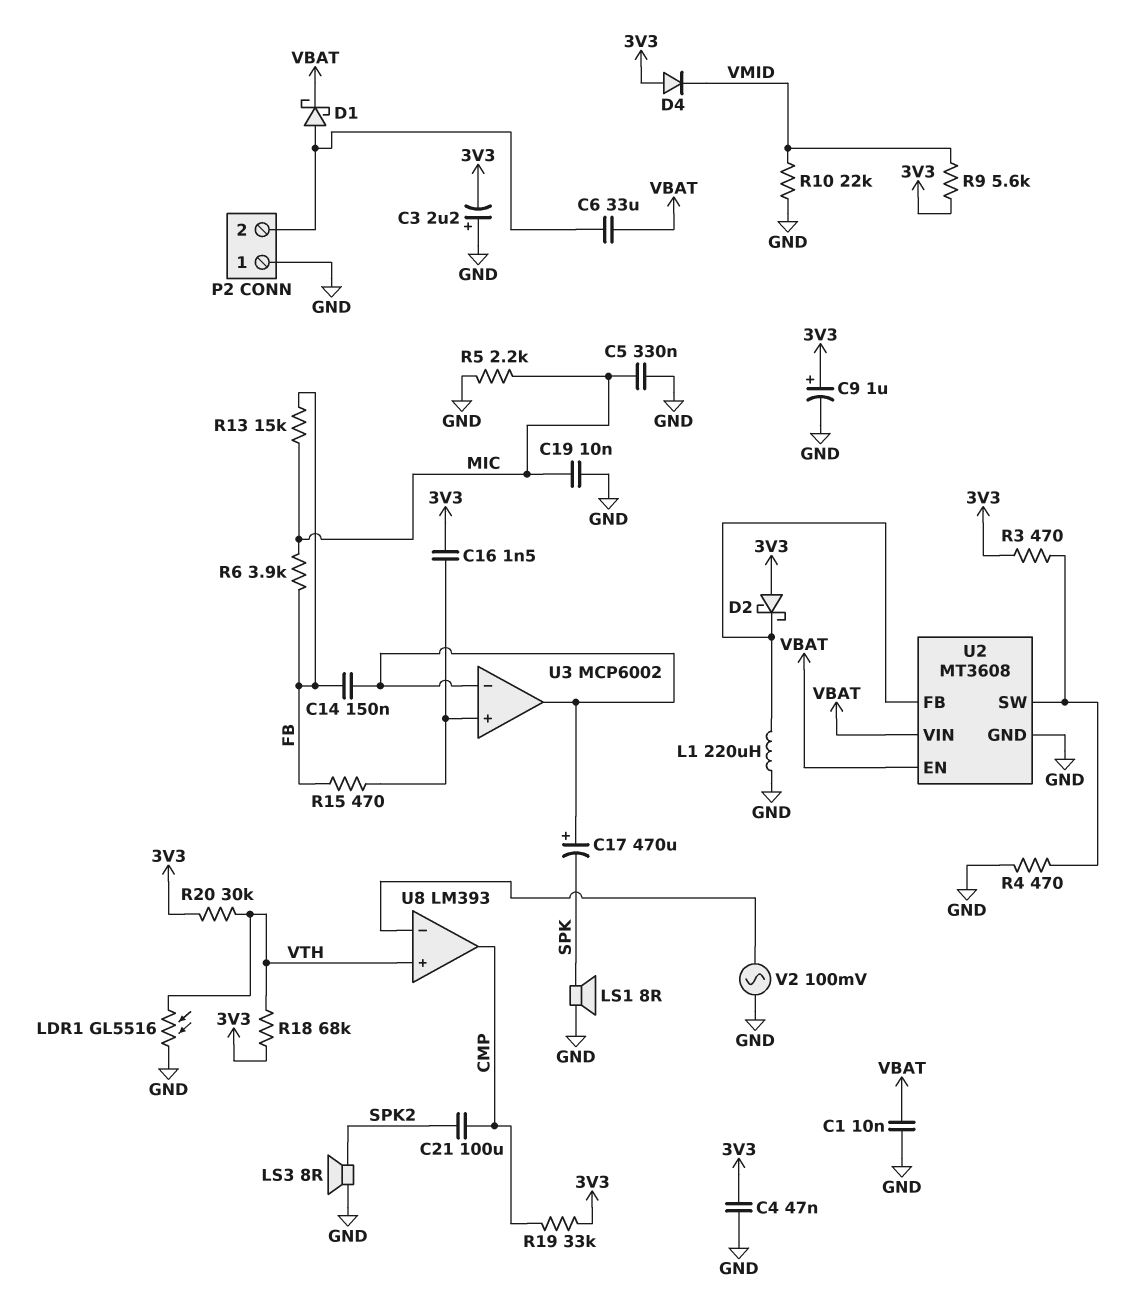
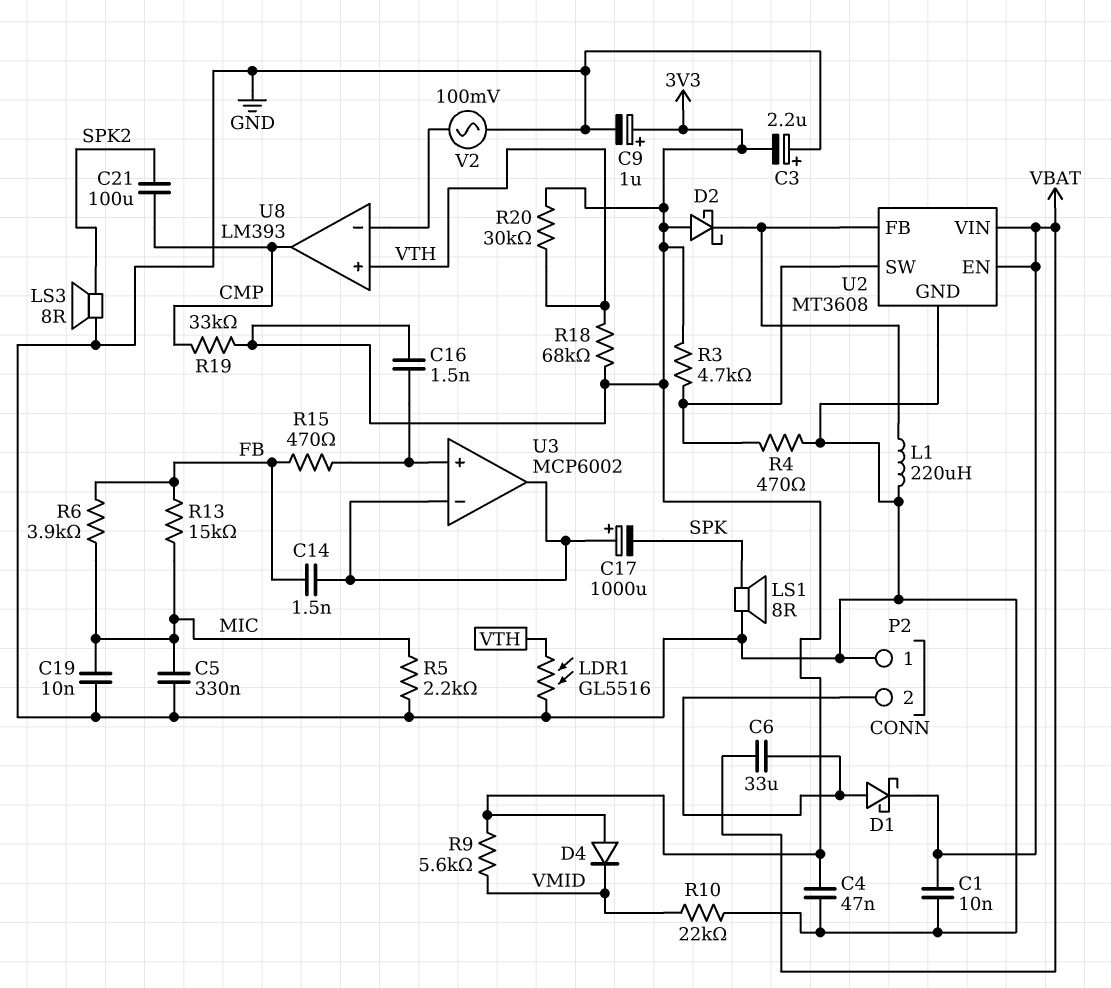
C14: 150nF (FB, U3/in-) -> 1.5nF (FB, U3/in-)
C17: 470uF (plus U3/in-, minus SPK) -> 1000uF (plus U3/in-, minus SPK)
R3: 470 (3V3, U2/SW) -> 4.7k (3V3, U2/SW)

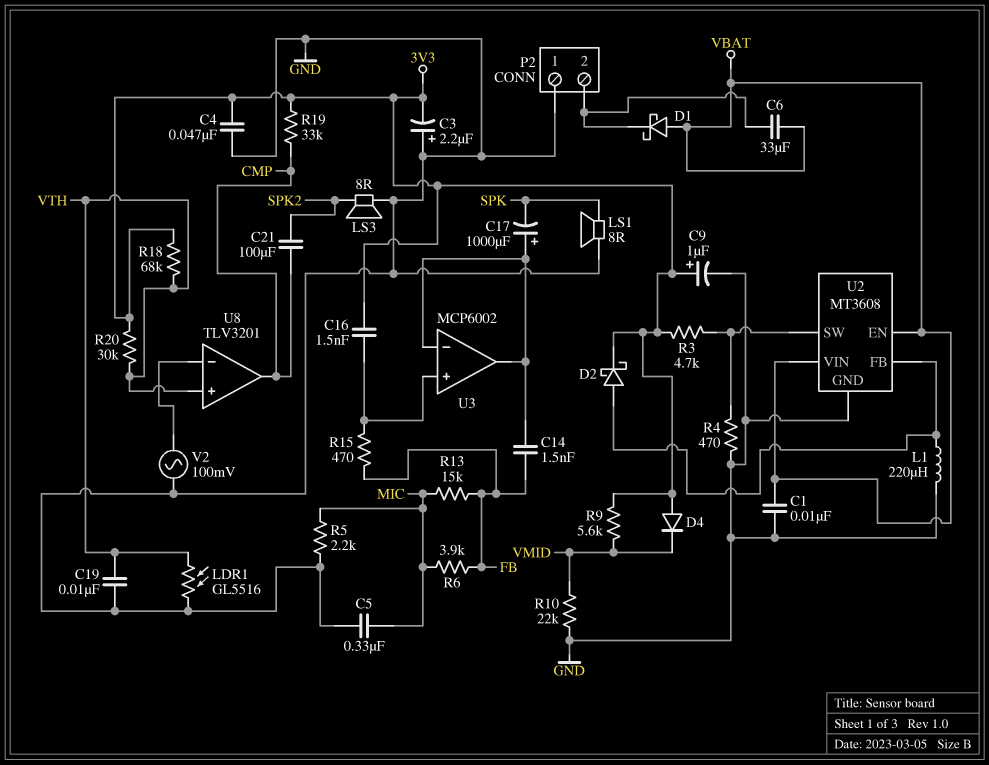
C19: 10nF (GND, MIC) -> 10nF (GND, VTH)
D1: schottky (A P2/2, K VBAT) -> schottky (A VBAT, K P2/2)
D2: schottky (A 3V3, K U2/FB) -> schottky (A U2/FB, K 3V3)
U8: LM393 -> TLV3201

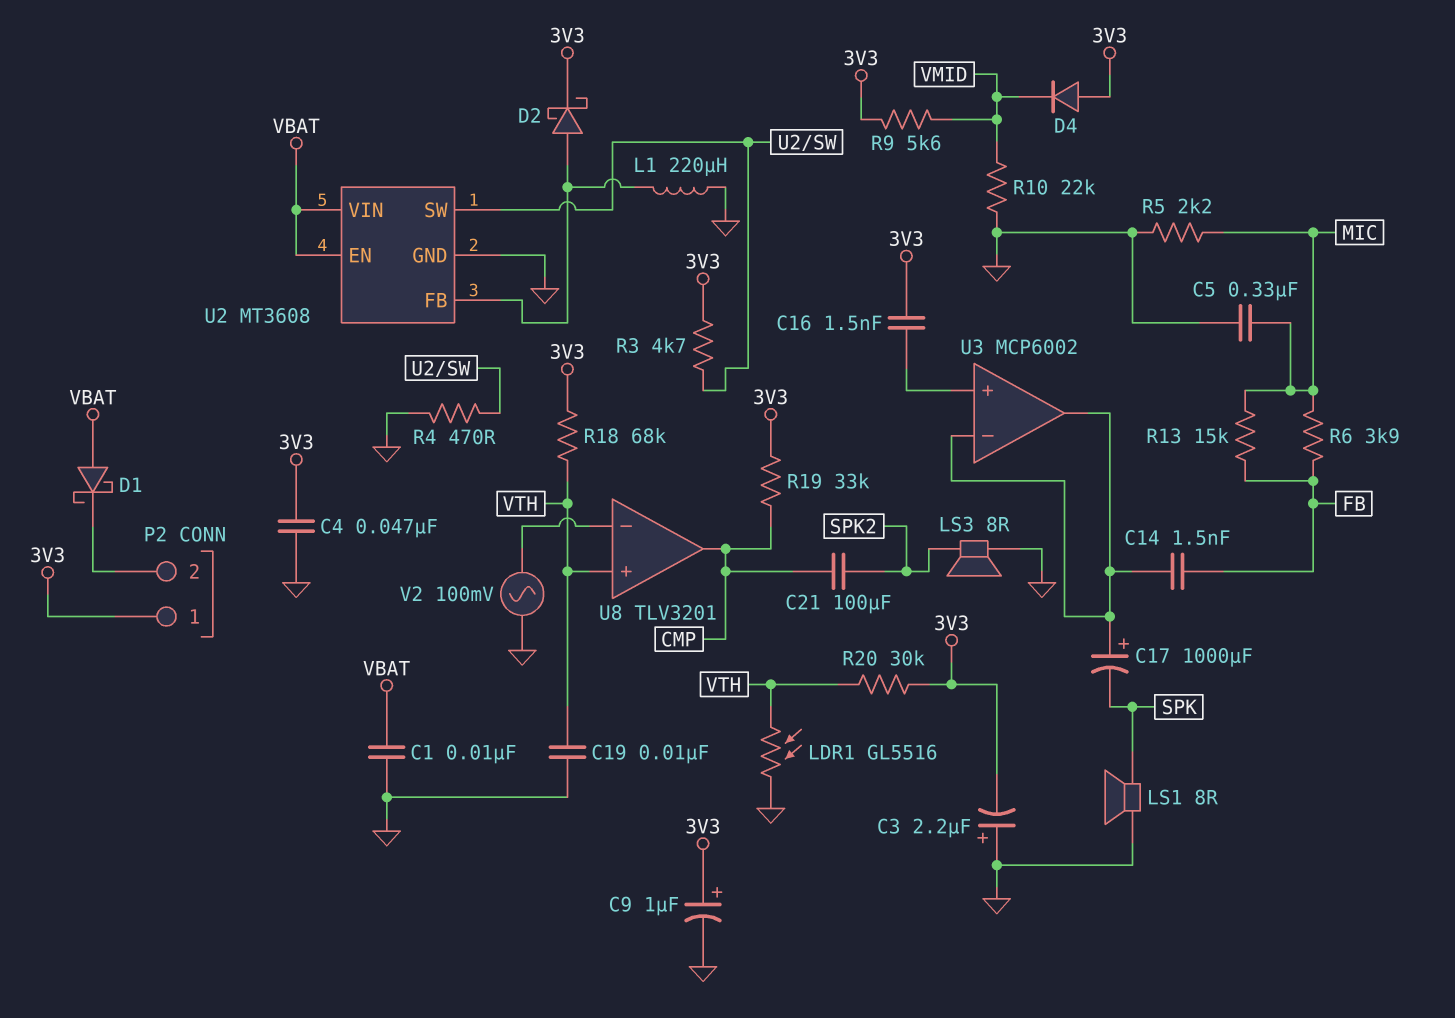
C6: 33uF (P2/2, VBAT) -> none
P2 pin 1: GND -> 3V3
R15: 470 (FB, U3/in+) -> none

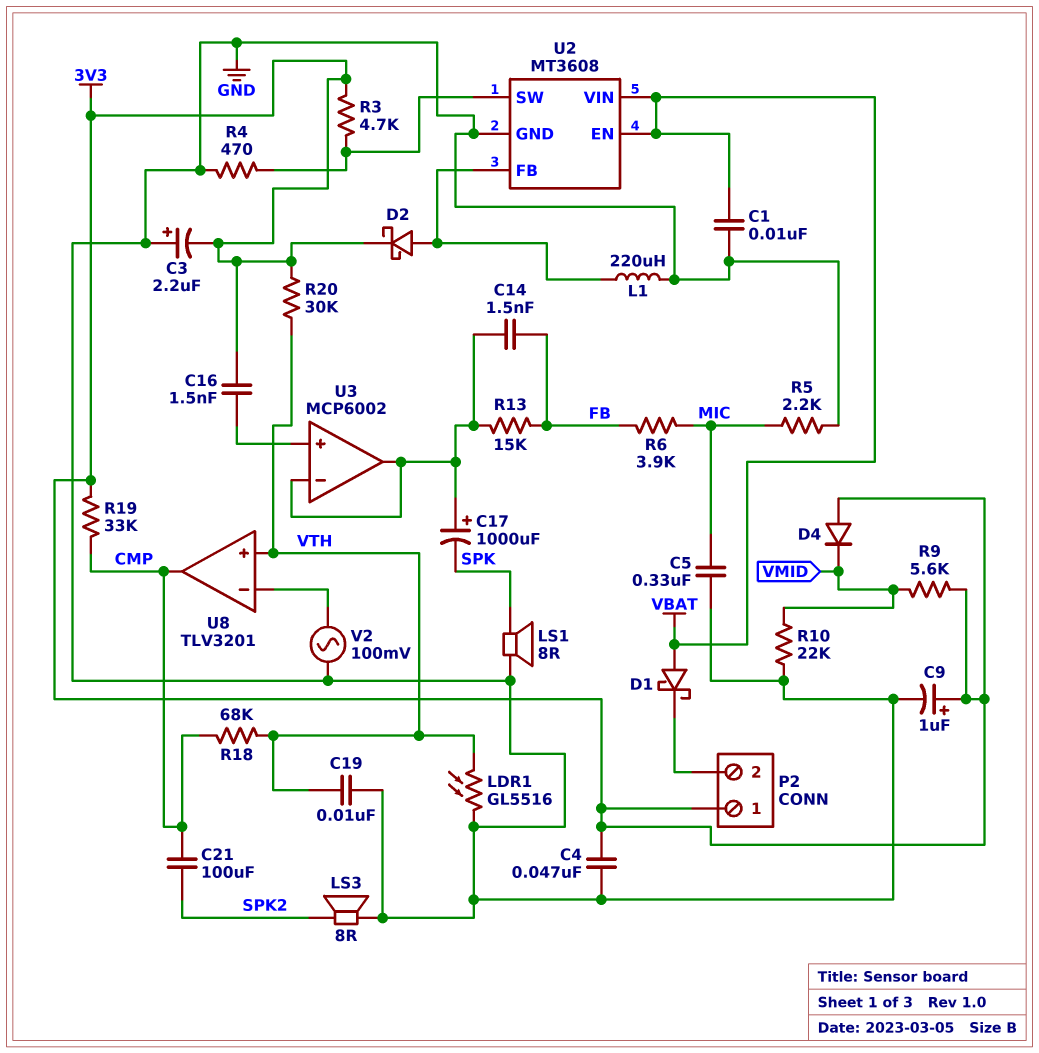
R13: 15k (FB, MIC) -> 15k (FB, U3/in-)
R18: 68k (3V3, VTH) -> 68k (CMP, VTH)

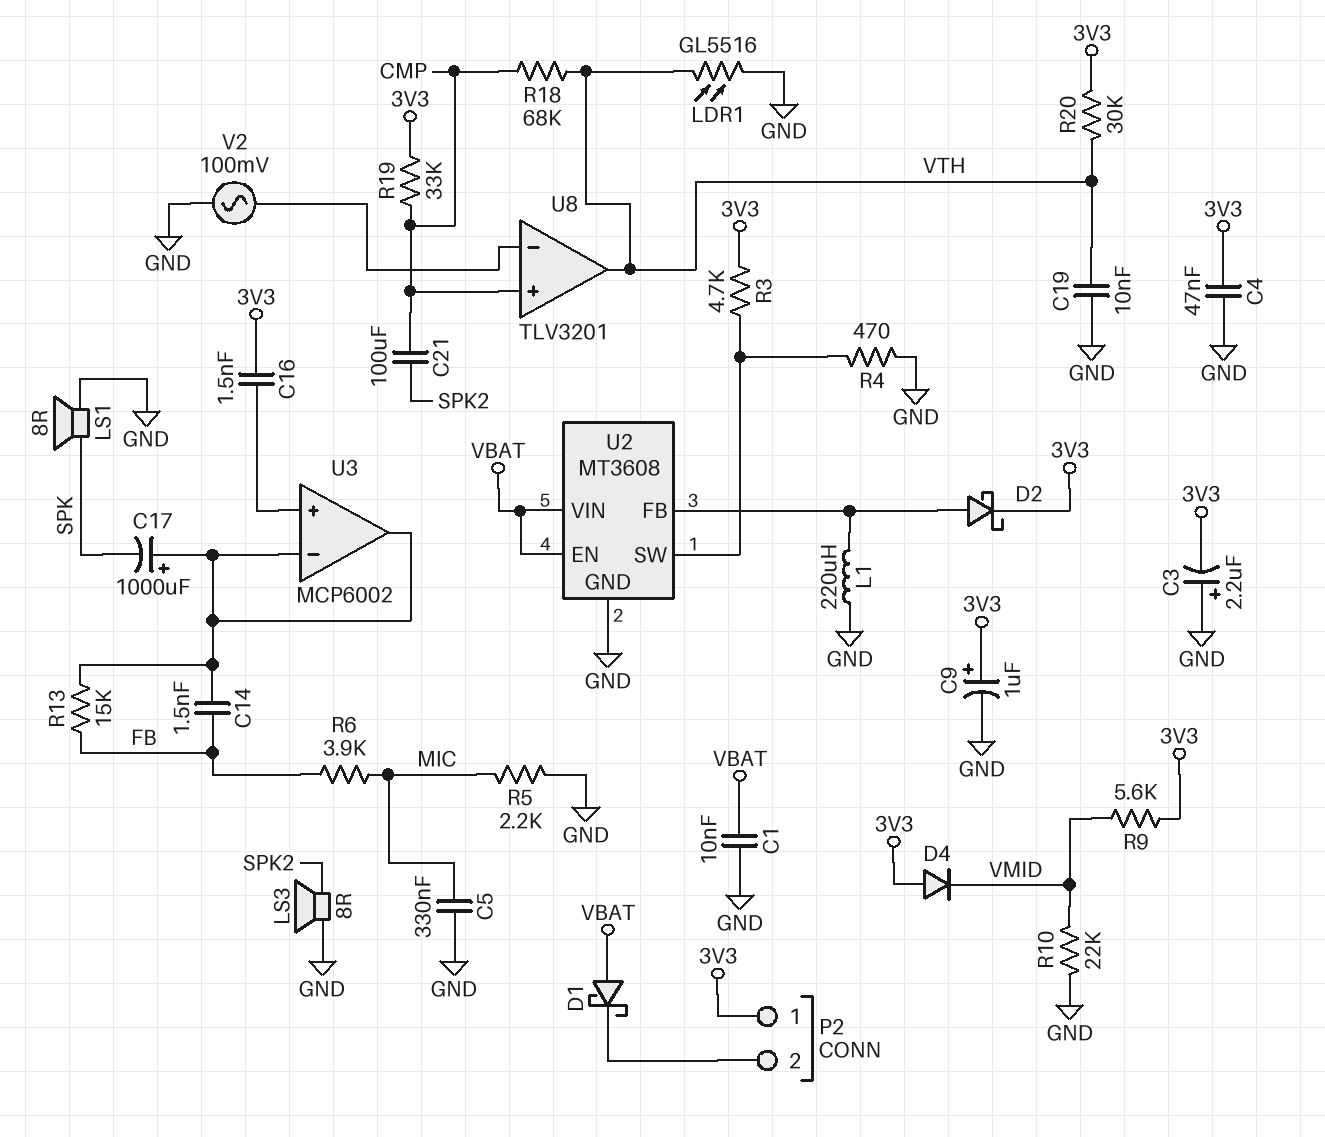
U8 pin in+: VTH -> CMP
U8 pin out: CMP -> VTH

